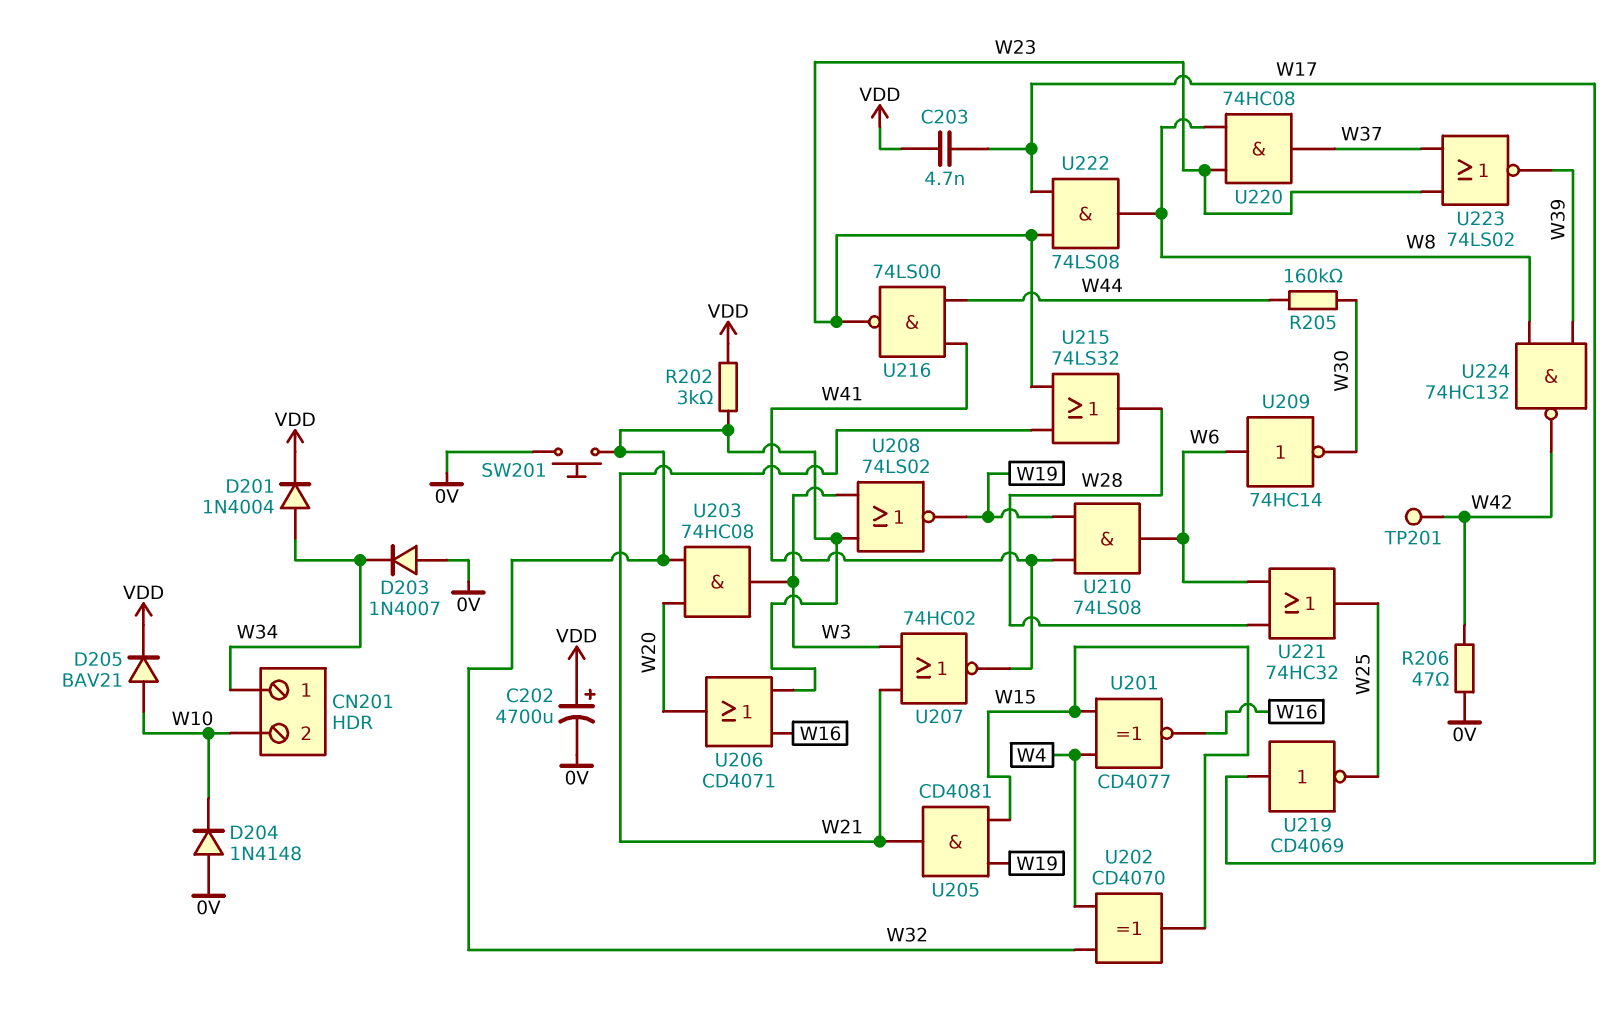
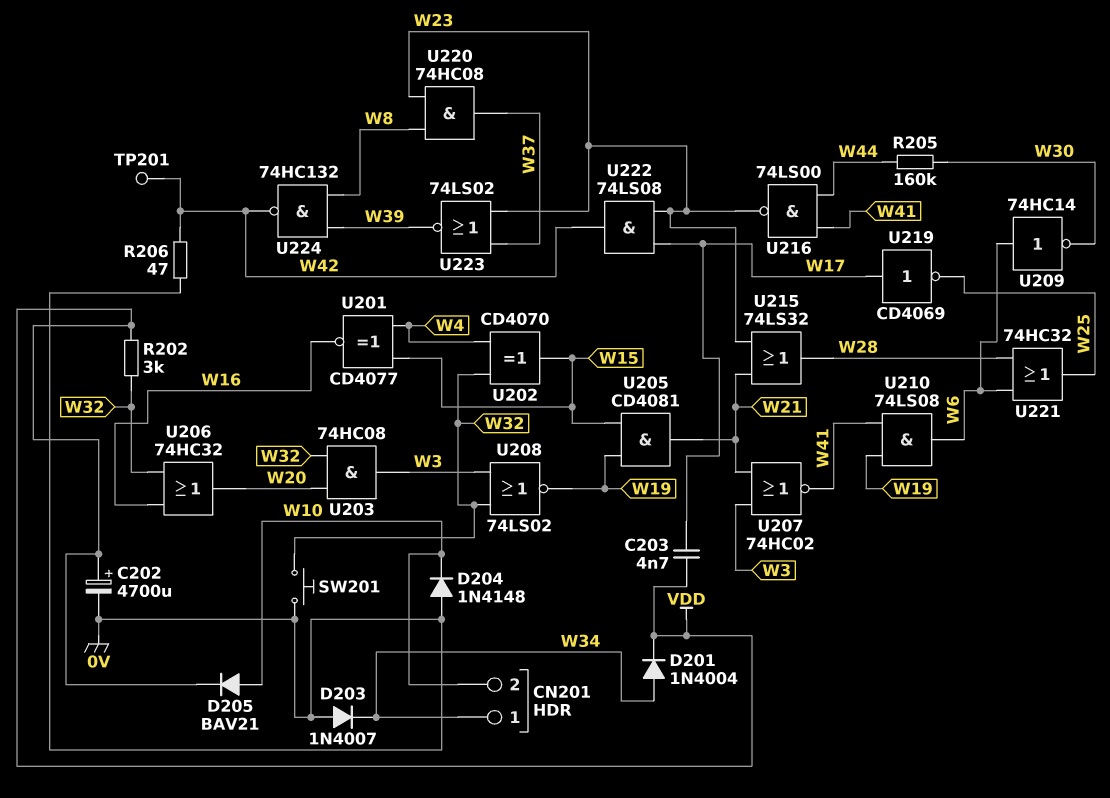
U206: OR CD4071 (in W16, in W32, out W20) -> OR 74HC32 (in W16, in W32, out W20)
U222: AND 74LS08 (in W17, in W23, out W8) -> AND 74LS08 (in W17, in W23, out W42)

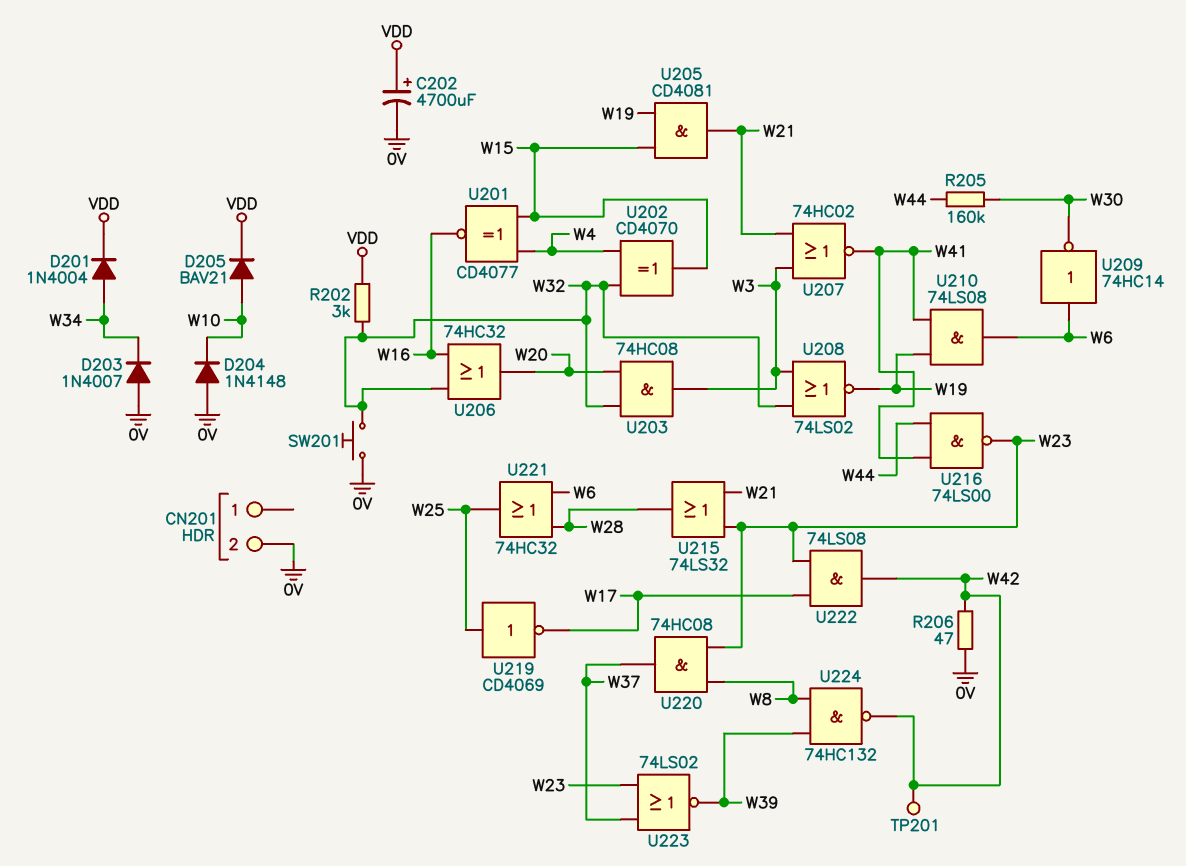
C203: 4.7nF (VDD, W17) -> none
CN201 pin 1: W34 -> none
CN201 pin 2: W10 -> 0V
U219: NOT CD4069 (in W17, out W25) -> NOT CD4069 (in W25, out W17)

